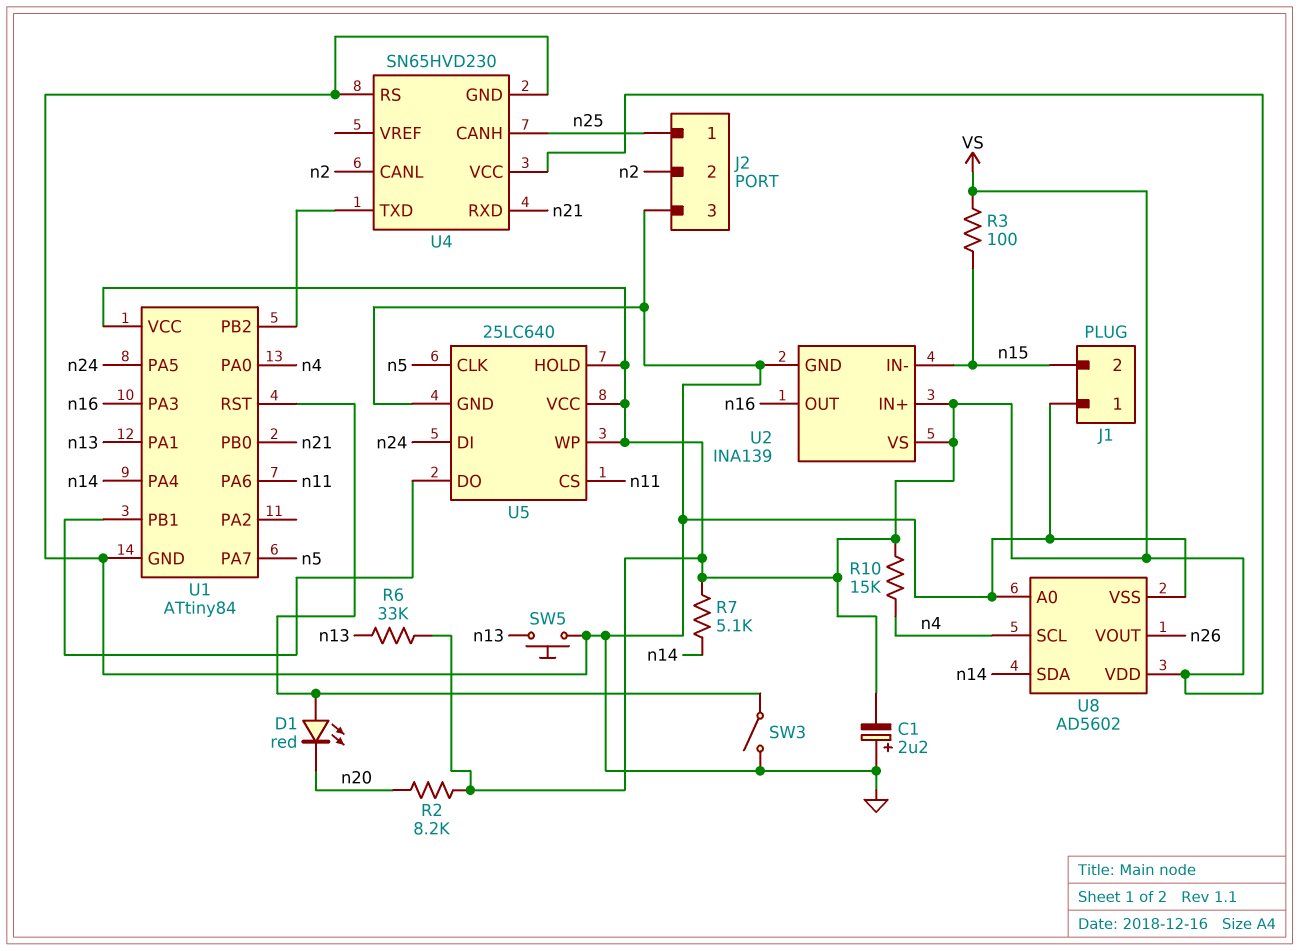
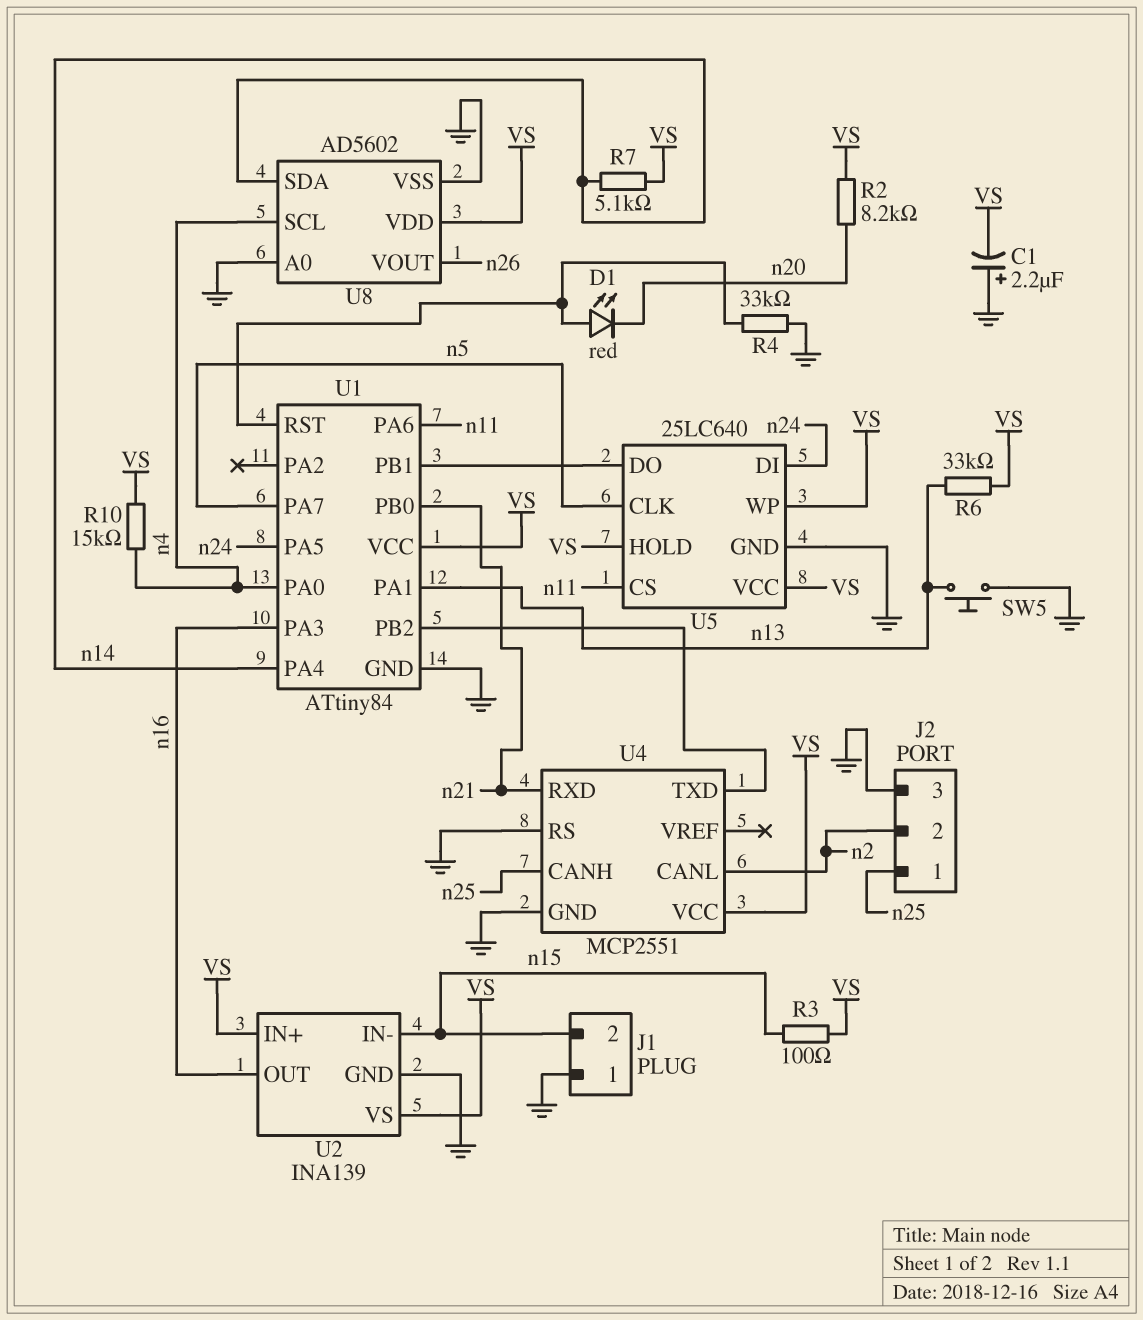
R4: none -> 33k (GND, U1/RST)
SW3: switch (GND, U1/RST) -> none
U4: SN65HVD230 -> MCP2551

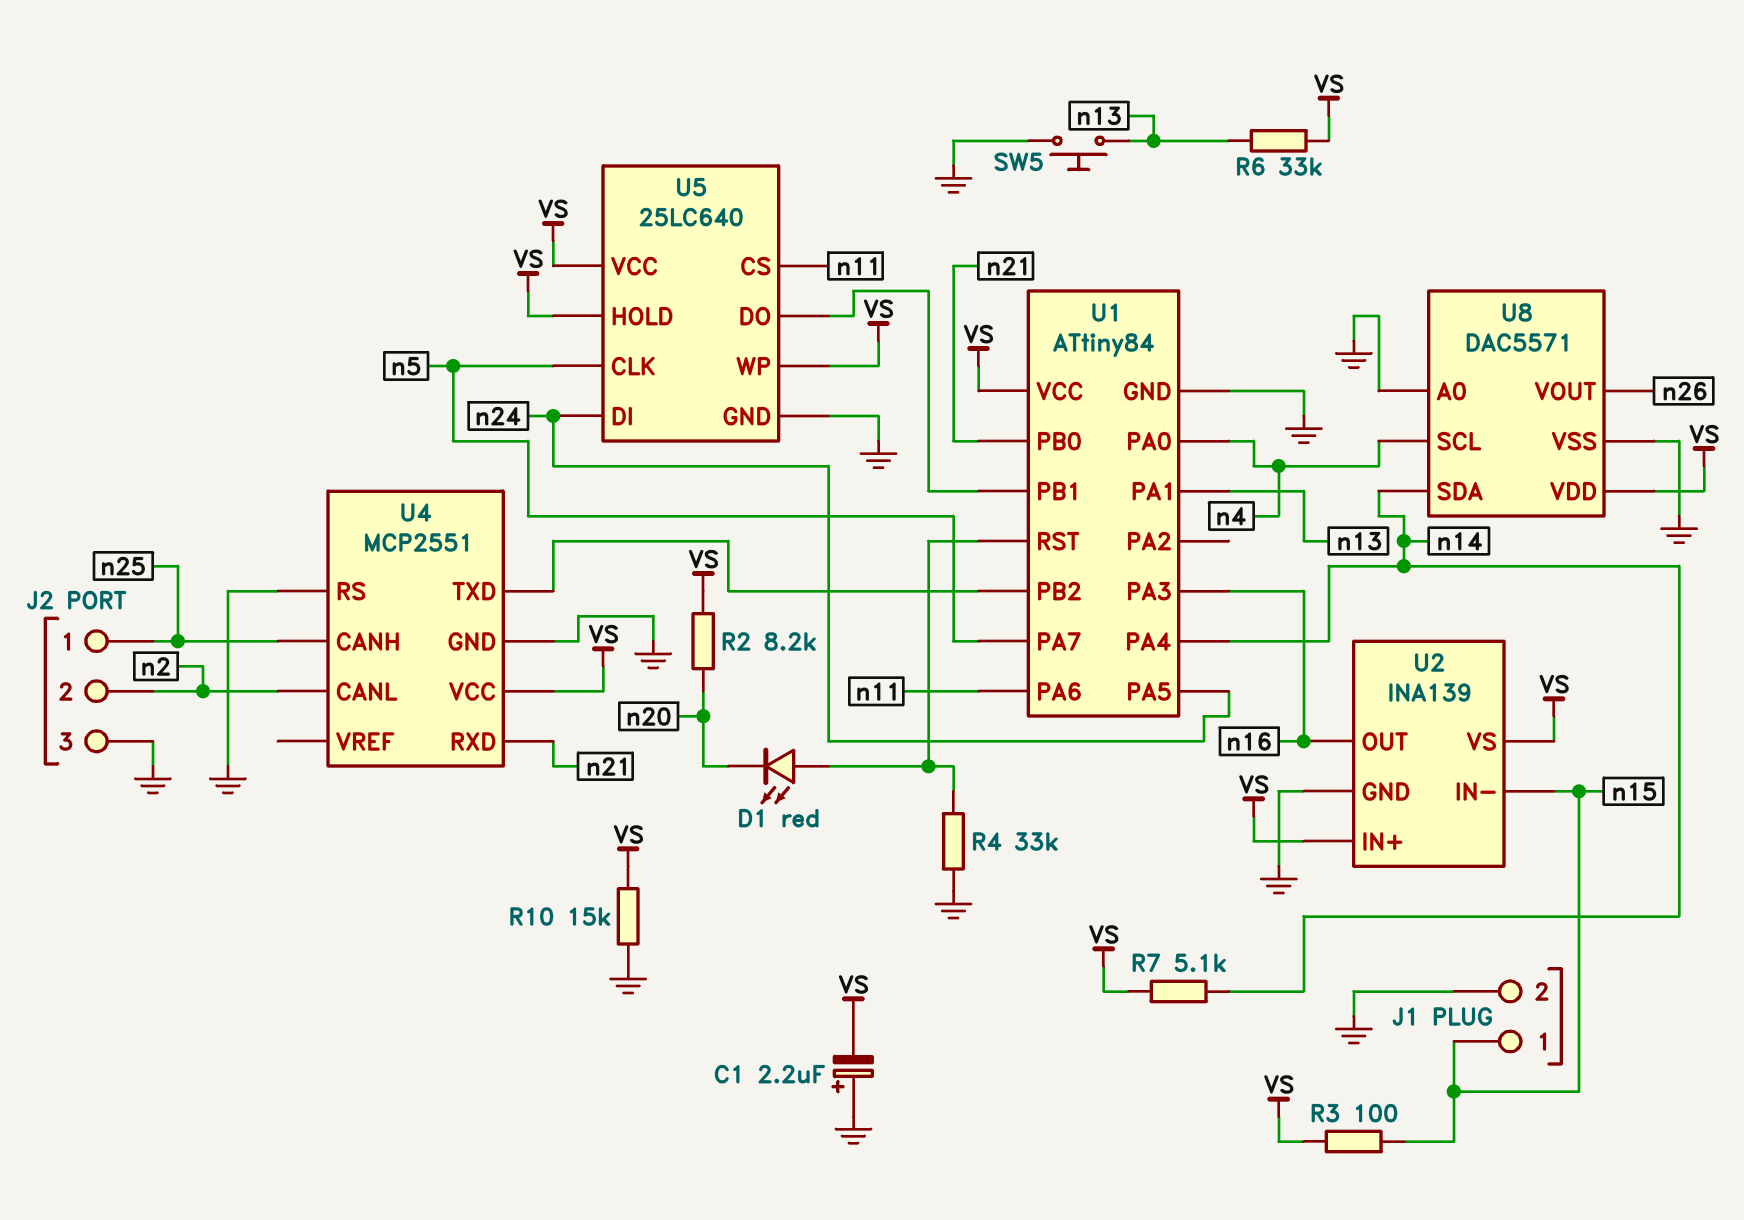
J1 pin 1: GND -> n15
J1 pin 2: n15 -> GND
R10: 15k (VS, n4) -> 15k (GND, VS)
U8: AD5602 -> DAC5571

